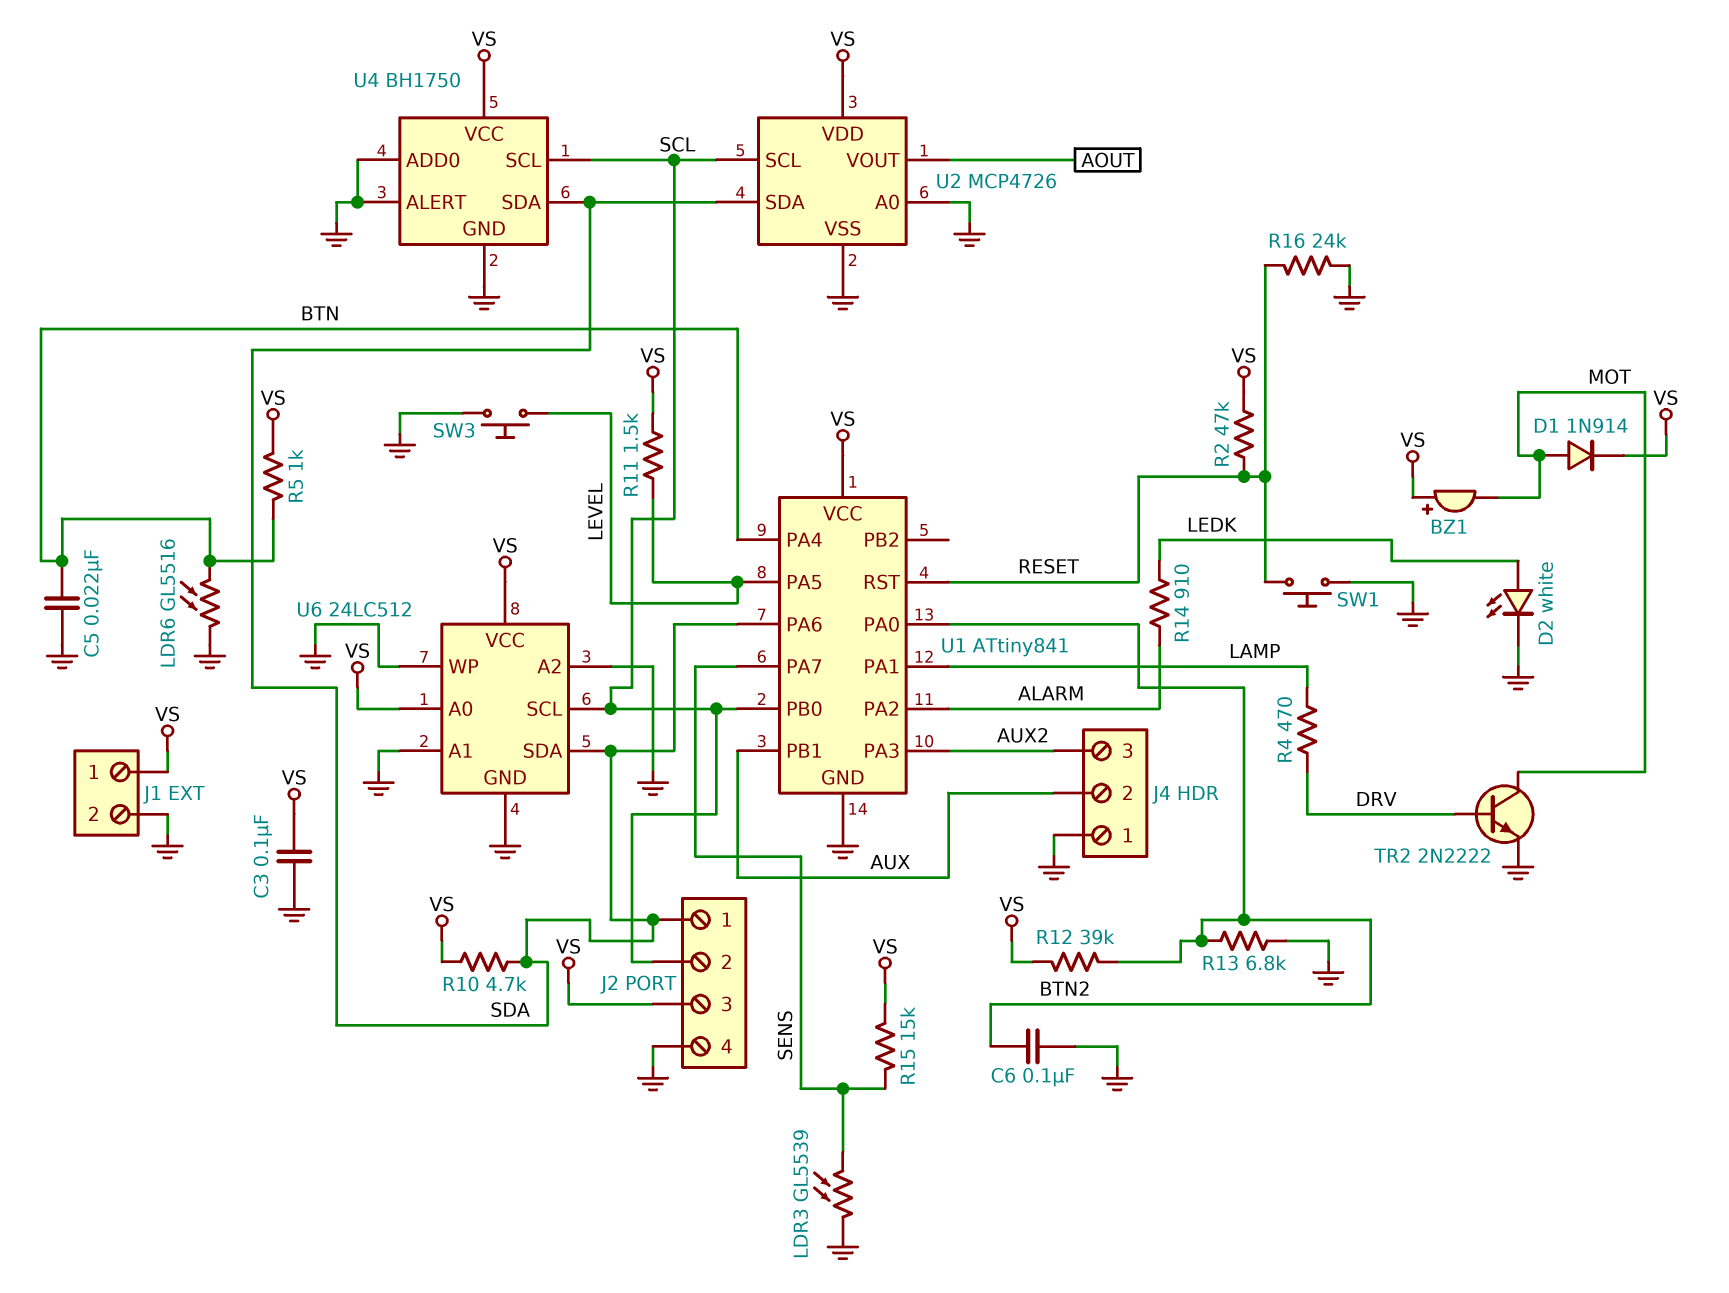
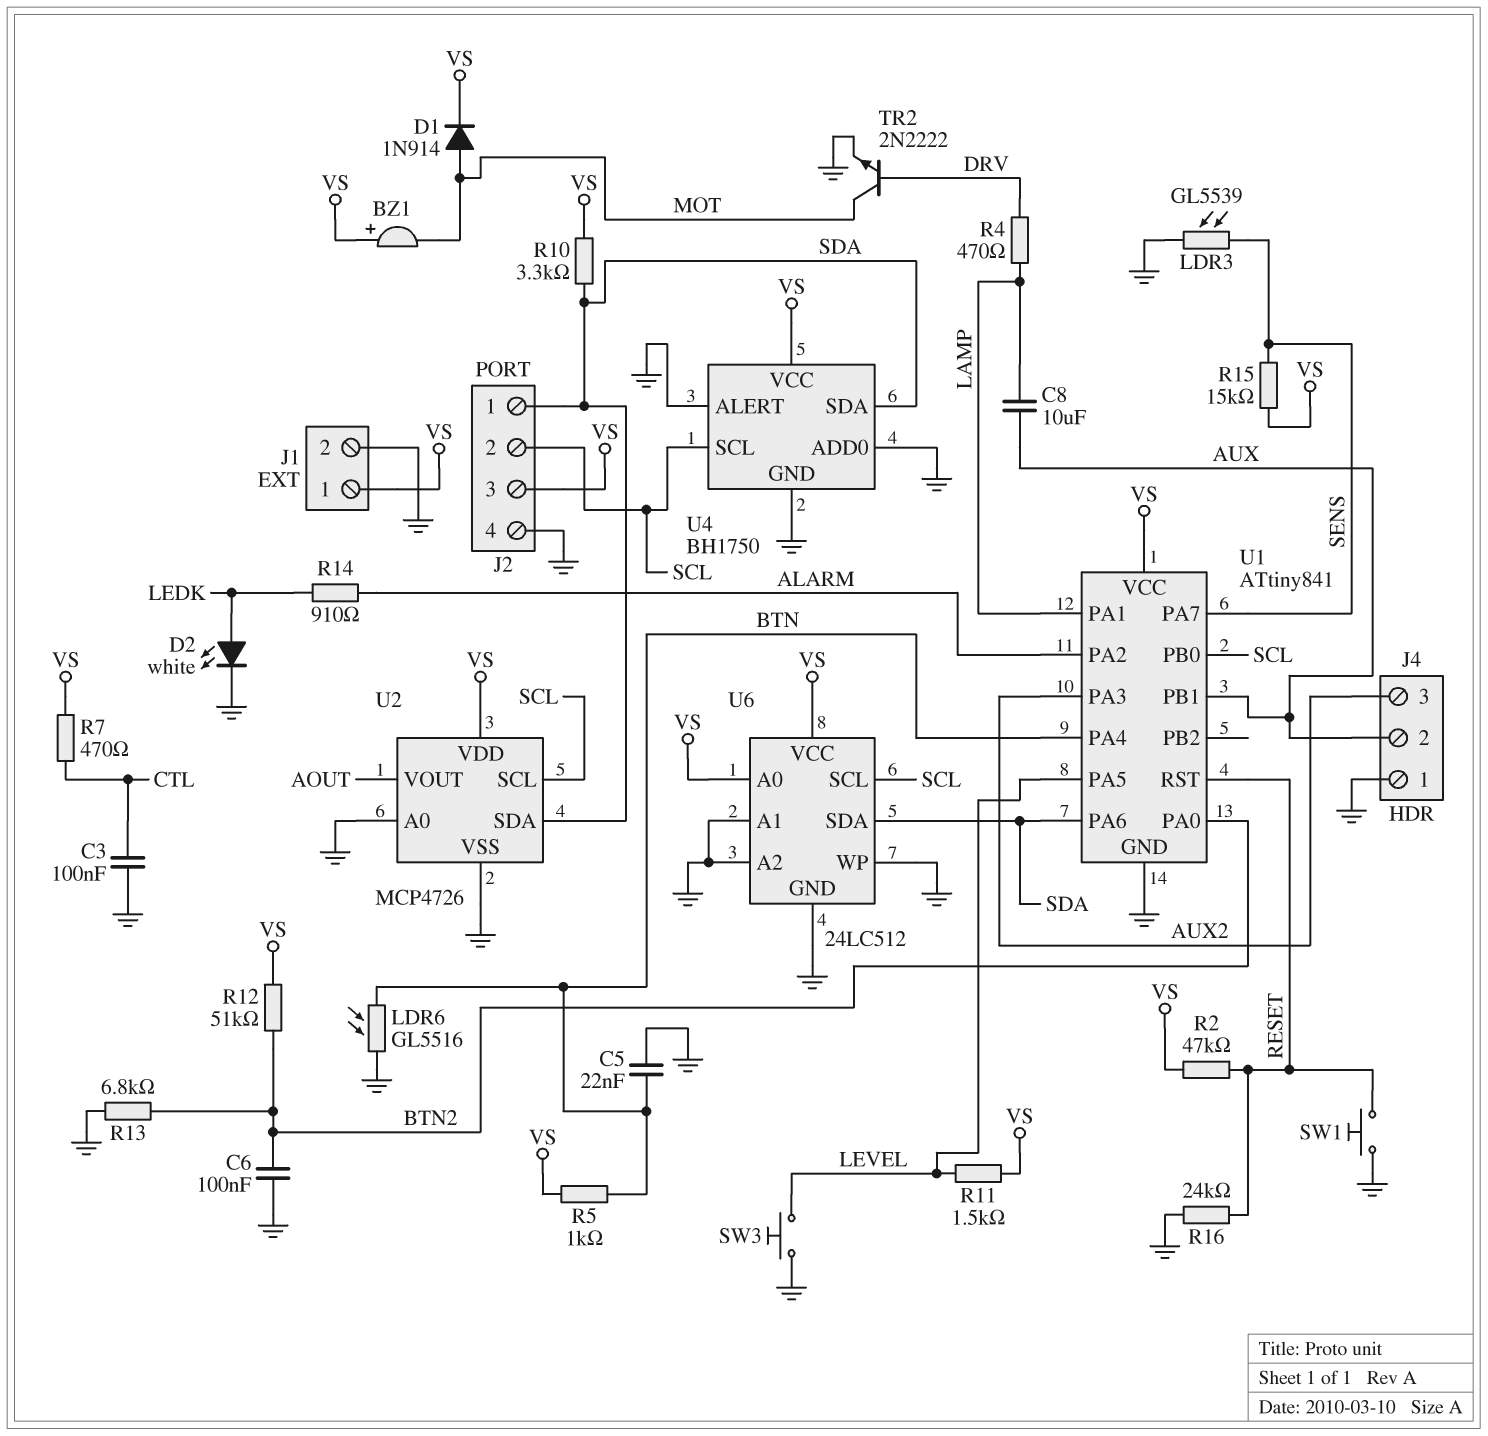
C3: 100nF (GND, VS) -> 100nF (CTL, GND)
C8: none -> 10uF (AUX, LAMP)
R7: none -> 470 (CTL, VS)
R10: 4.7k (SDA, VS) -> 3.3k (SDA, VS)
R12: 39k (BTN2, VS) -> 51k (BTN2, VS)

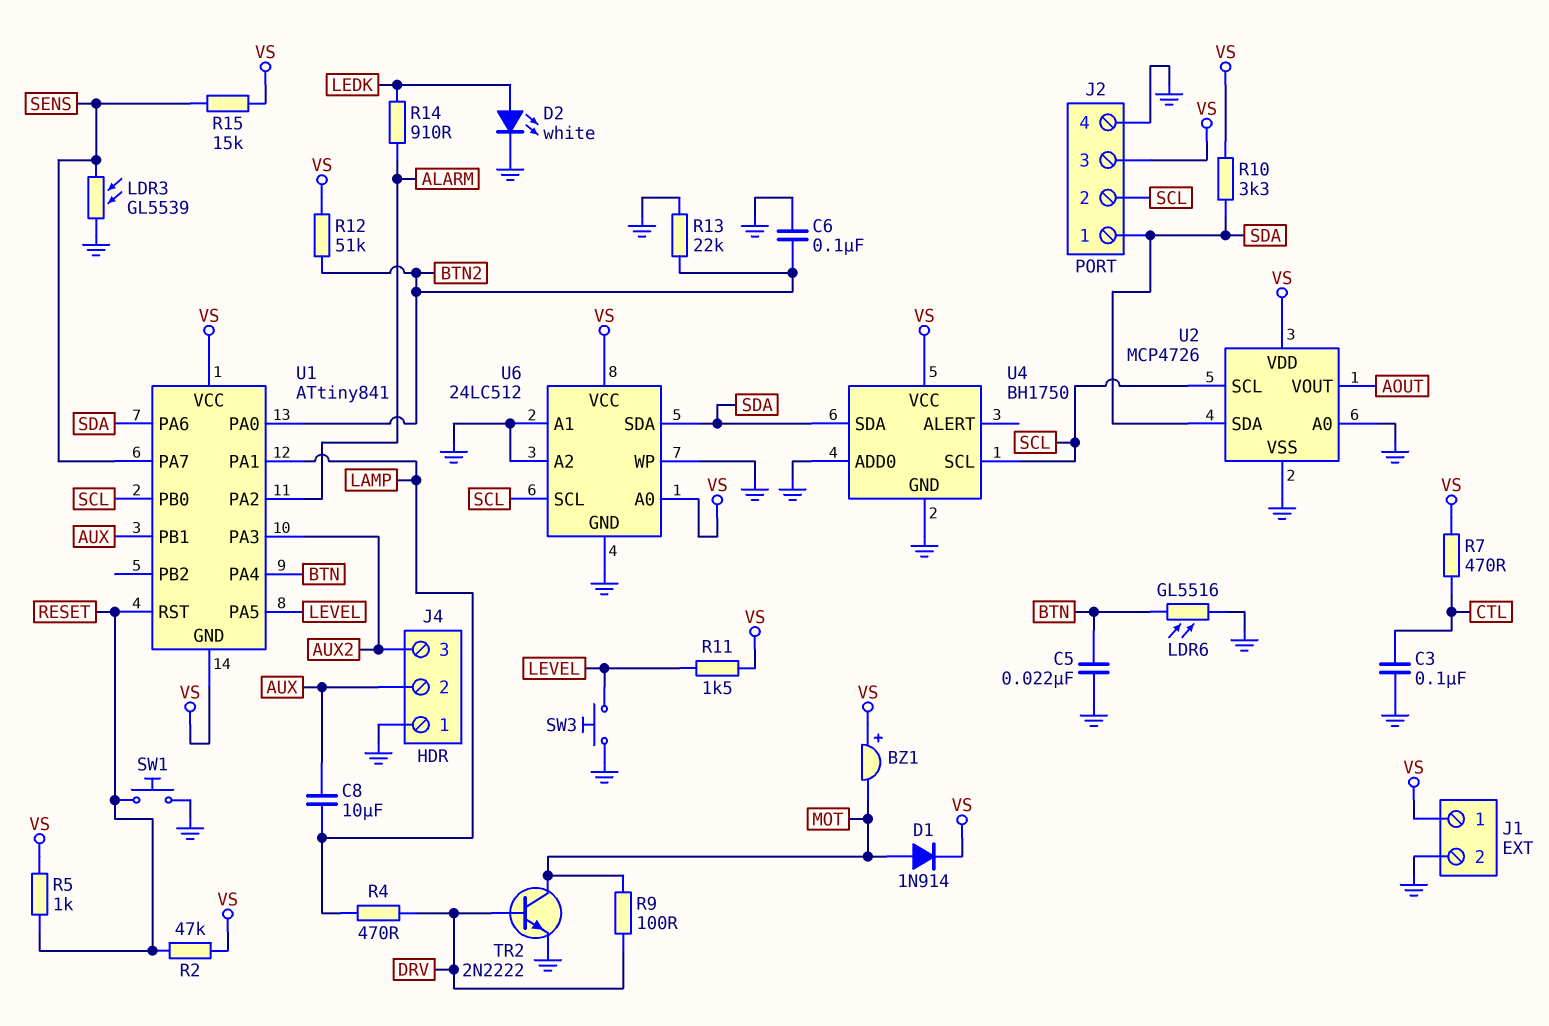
R5: 1k (BTN, VS) -> 1k (RESET, VS)
R9: none -> 100 (DRV, MOT)
R13: 6.8k (BTN2, GND) -> 22k (BTN2, GND)
R16: 24k (GND, RESET) -> none
U1 pin GND: GND -> VS
U4 pin ALERT: GND -> none

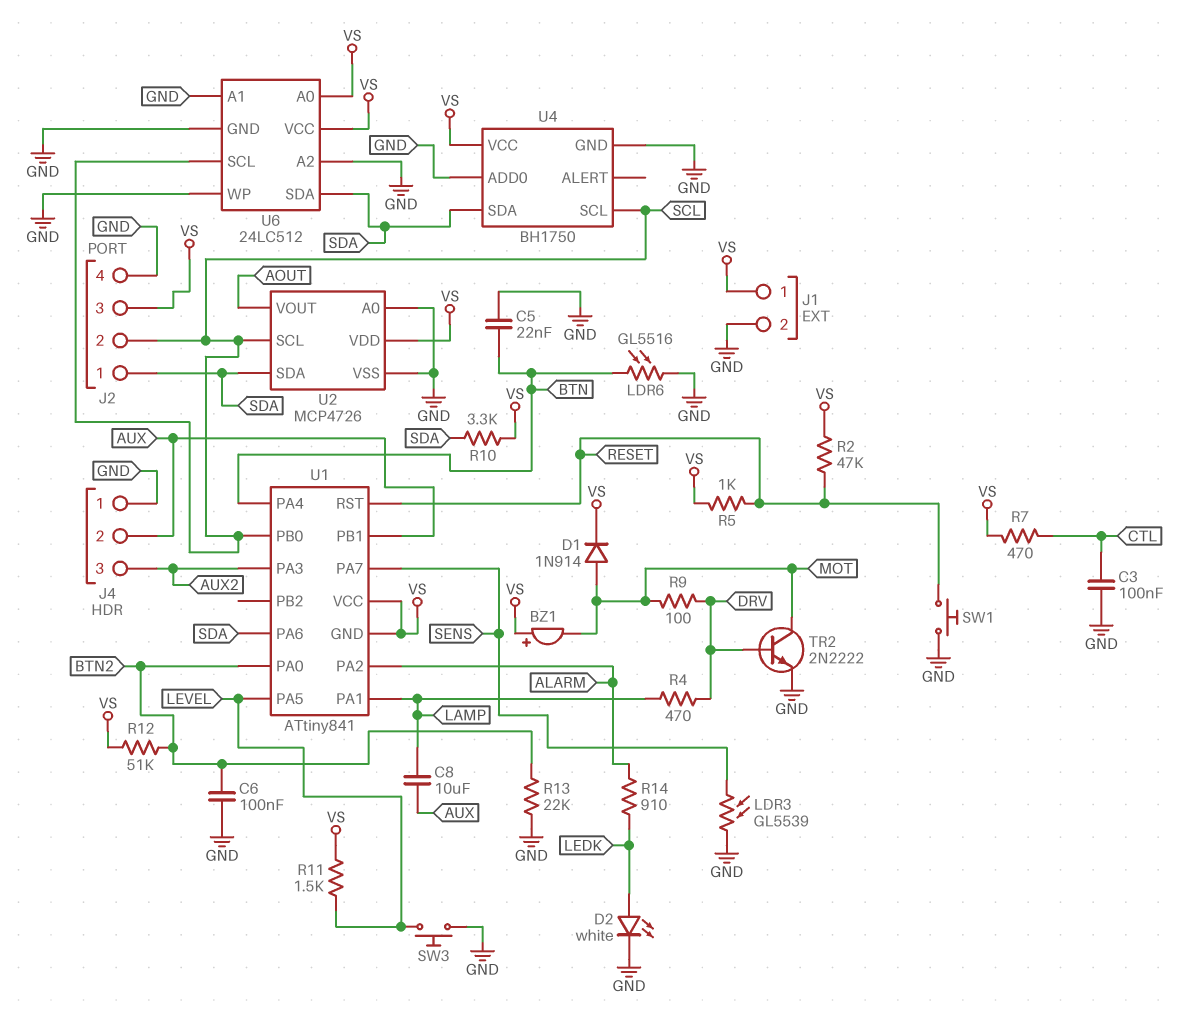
R15: 15k (SENS, VS) -> none

